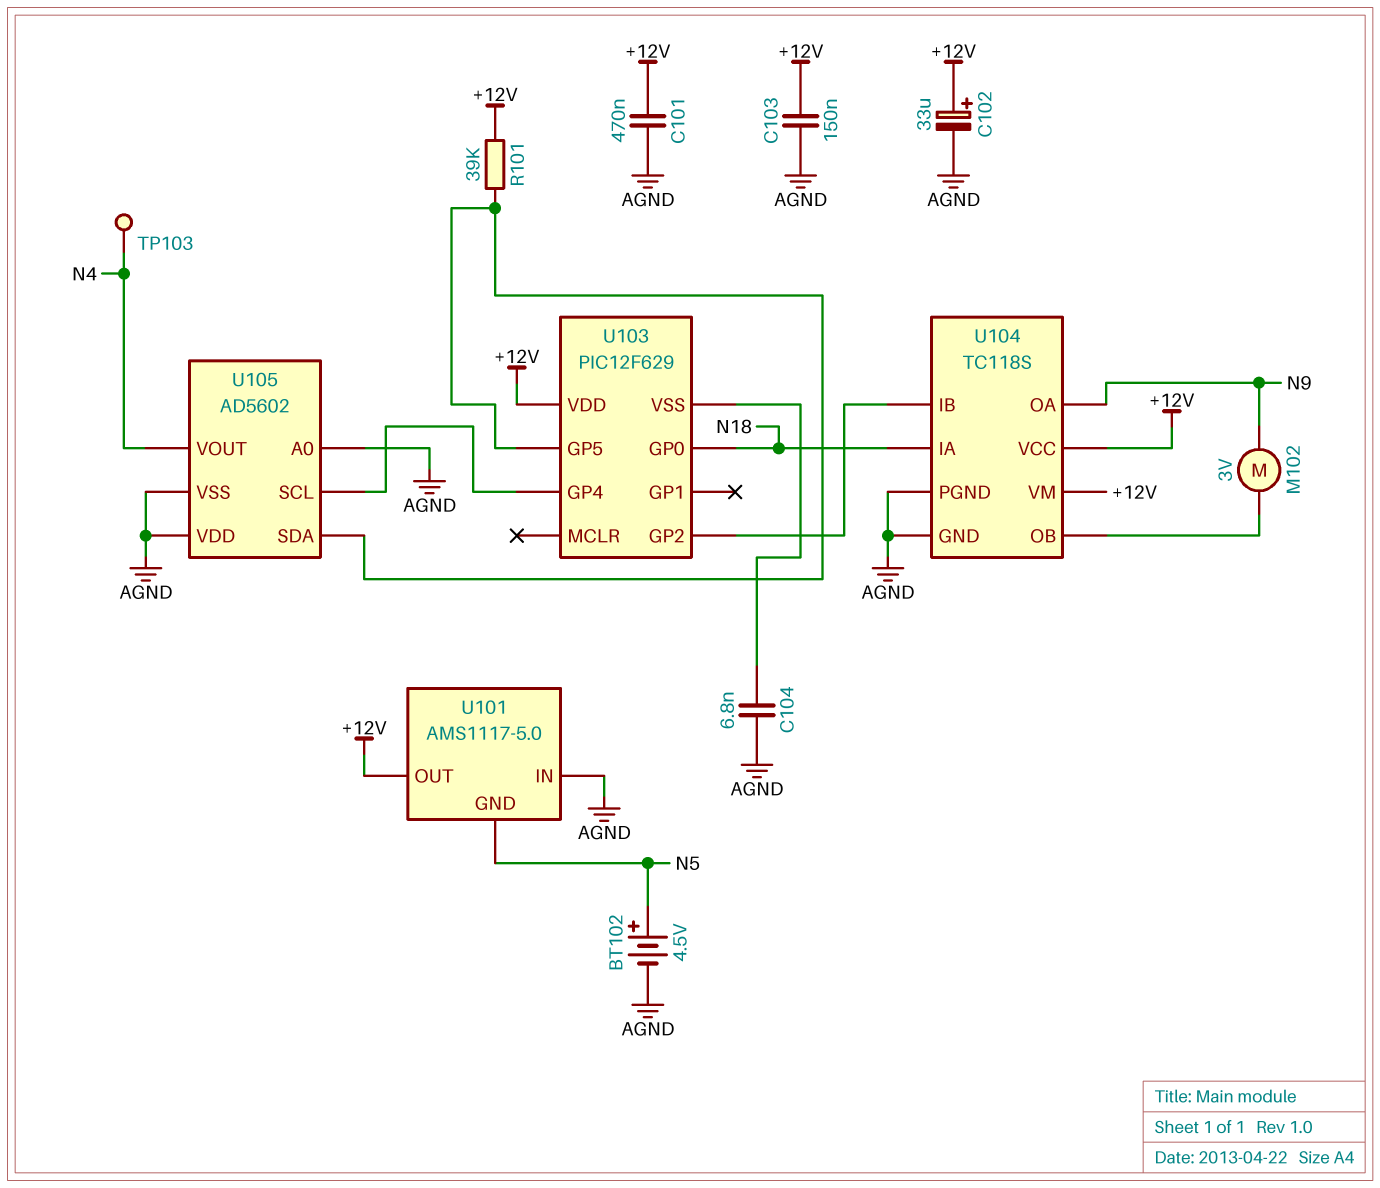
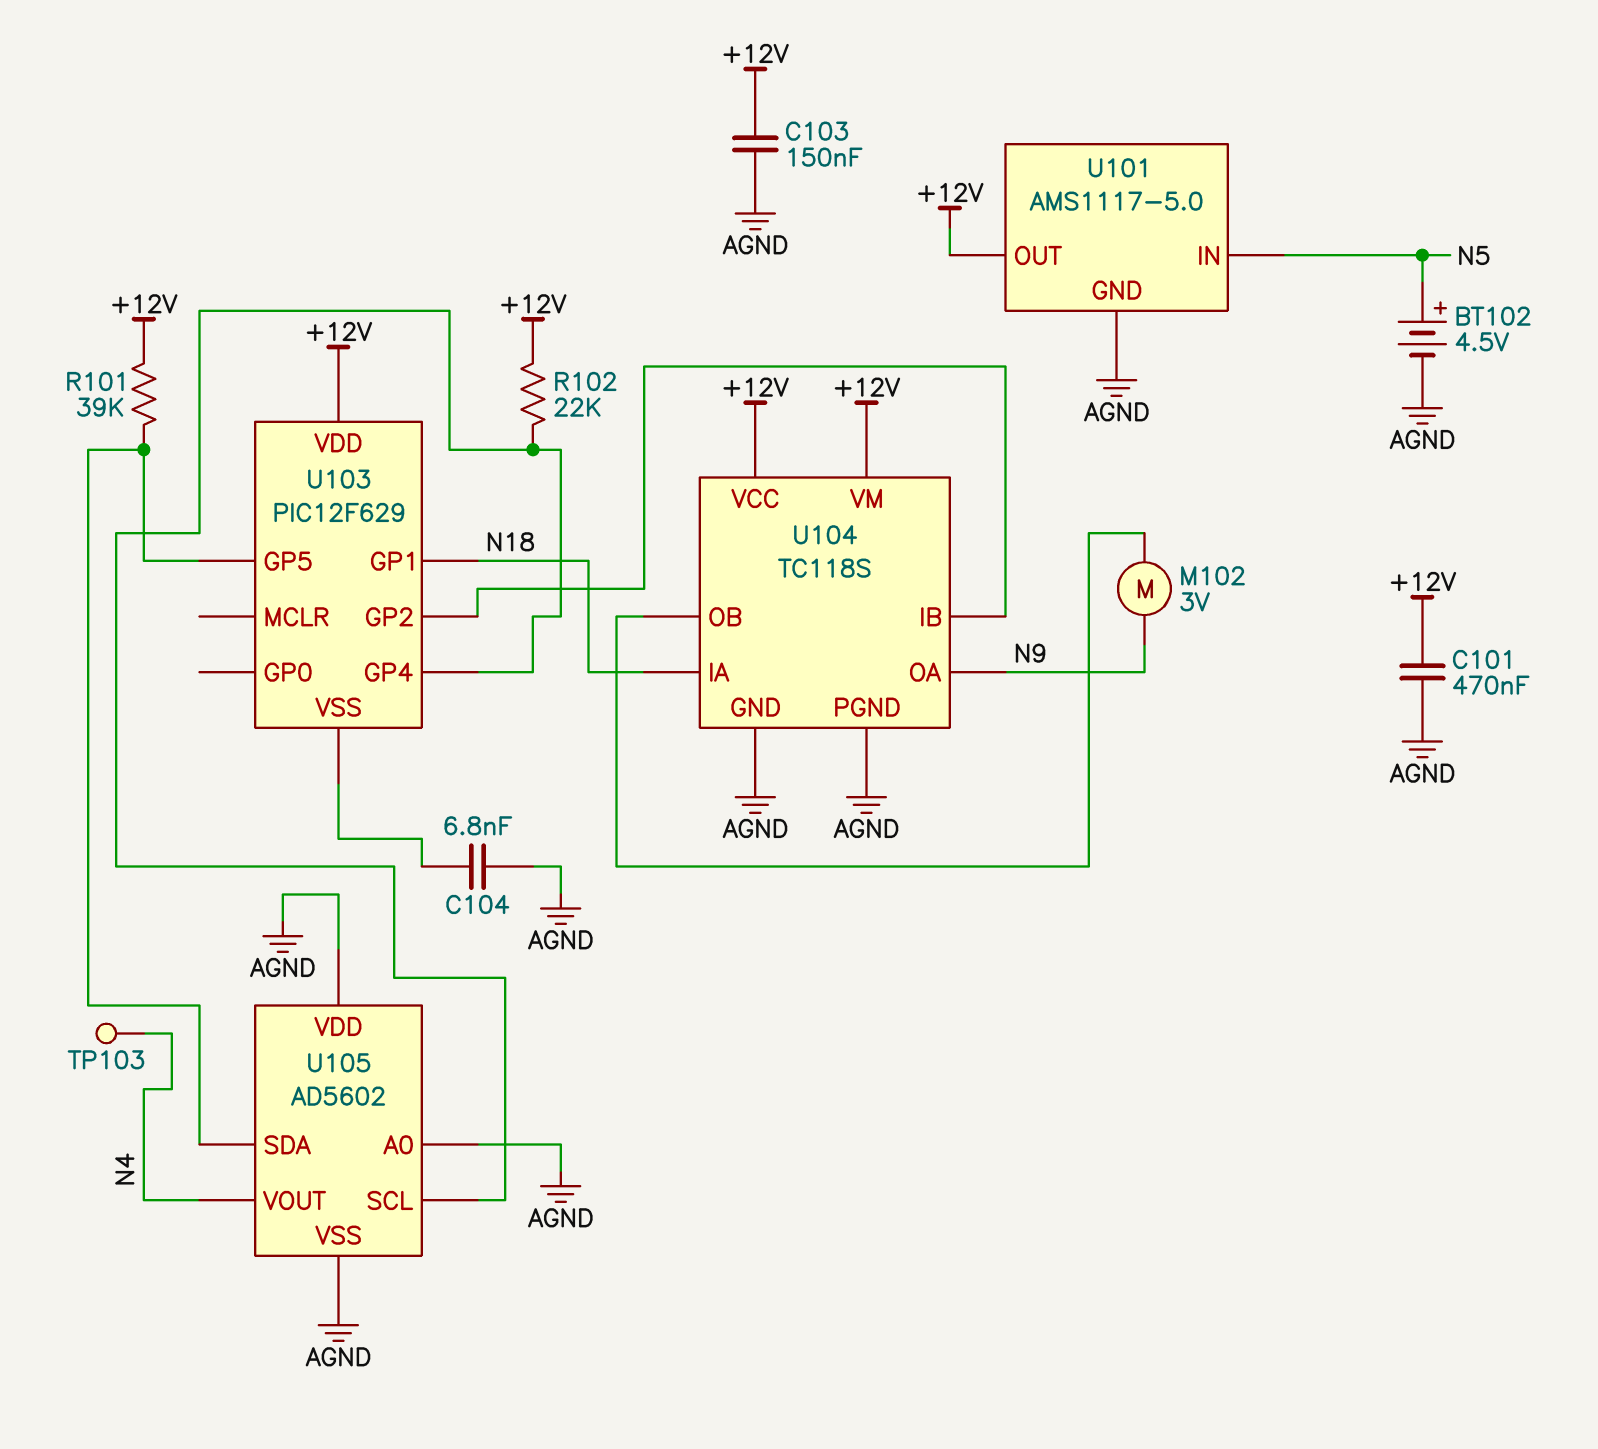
C102: 33uF (plus +12V, minus AGND) -> none
R102: none -> 22k (+12V, U103/GP4)
U101 pin GND: N5 -> AGND
U101 pin IN: AGND -> N5
U103 pin GP0: N18 -> none
U103 pin GP1: none -> N18

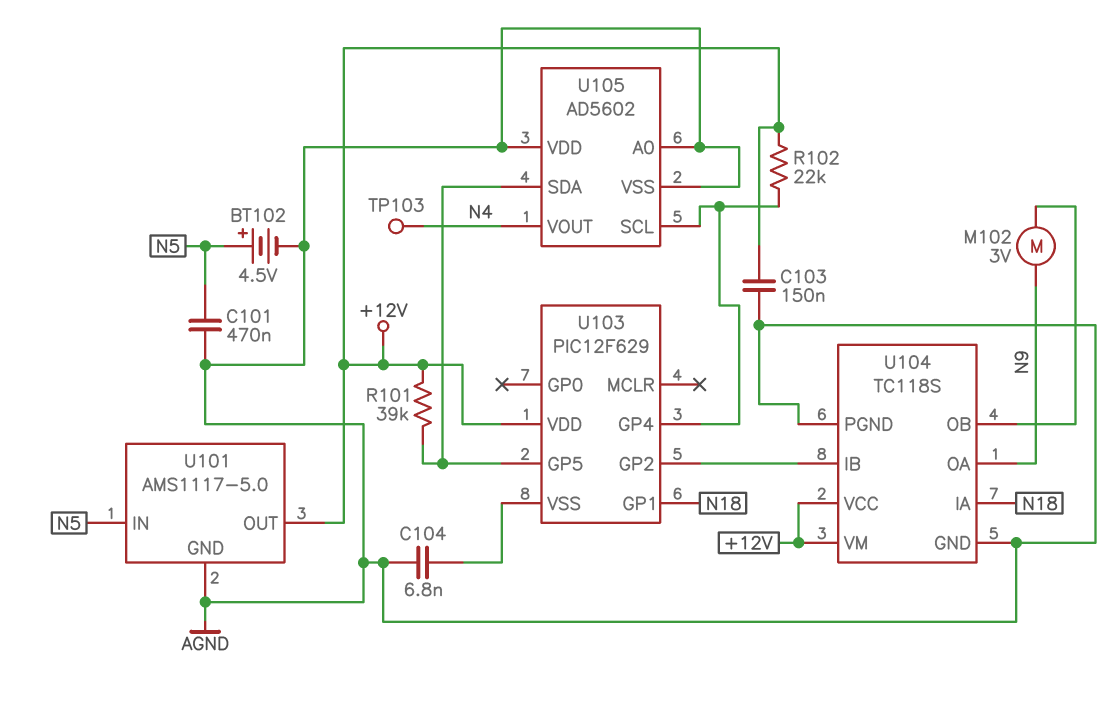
C101: 470nF (+12V, AGND) -> 470nF (AGND, N5)

